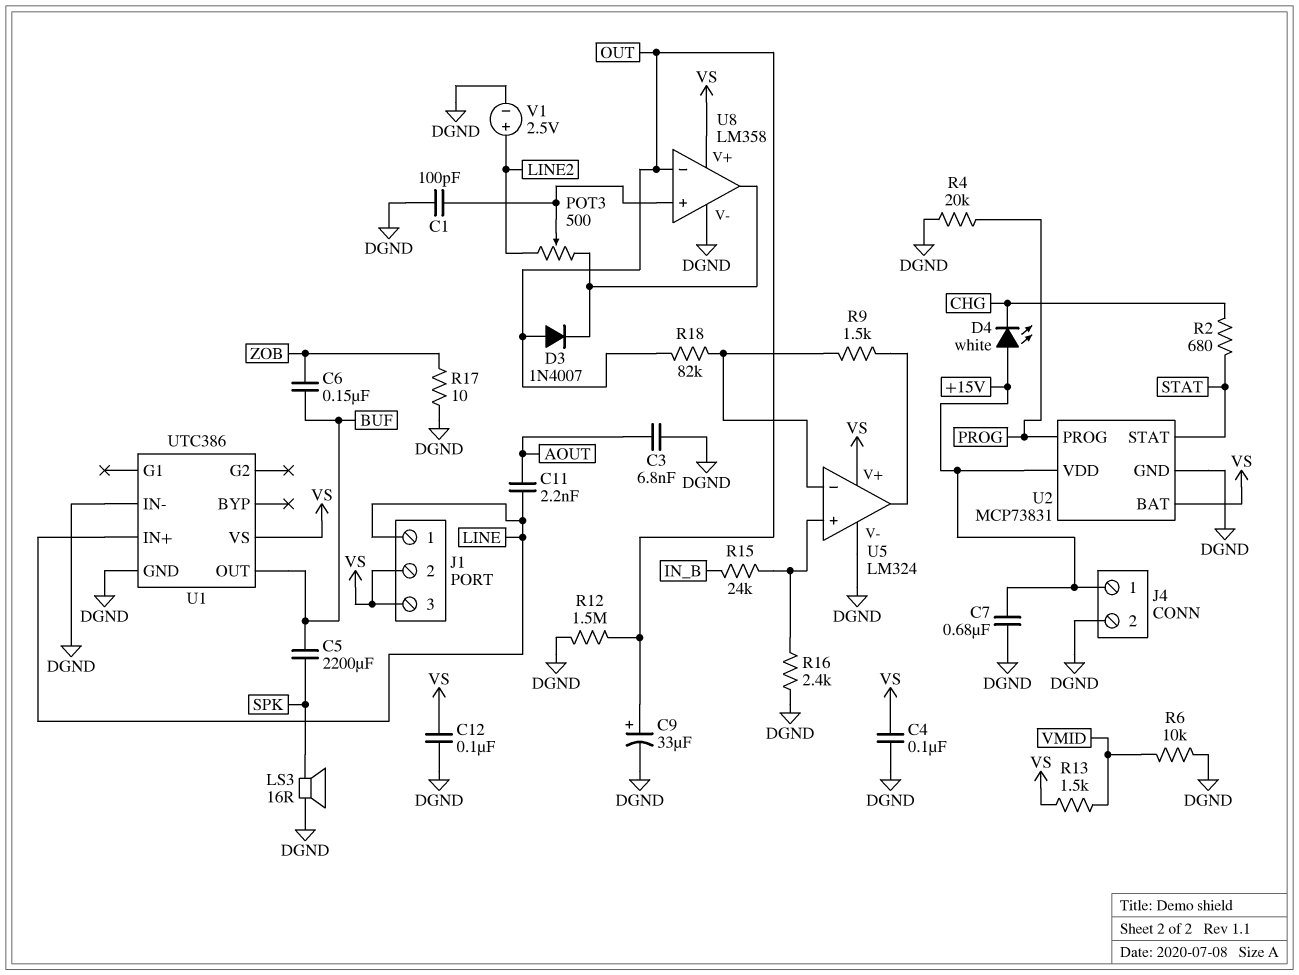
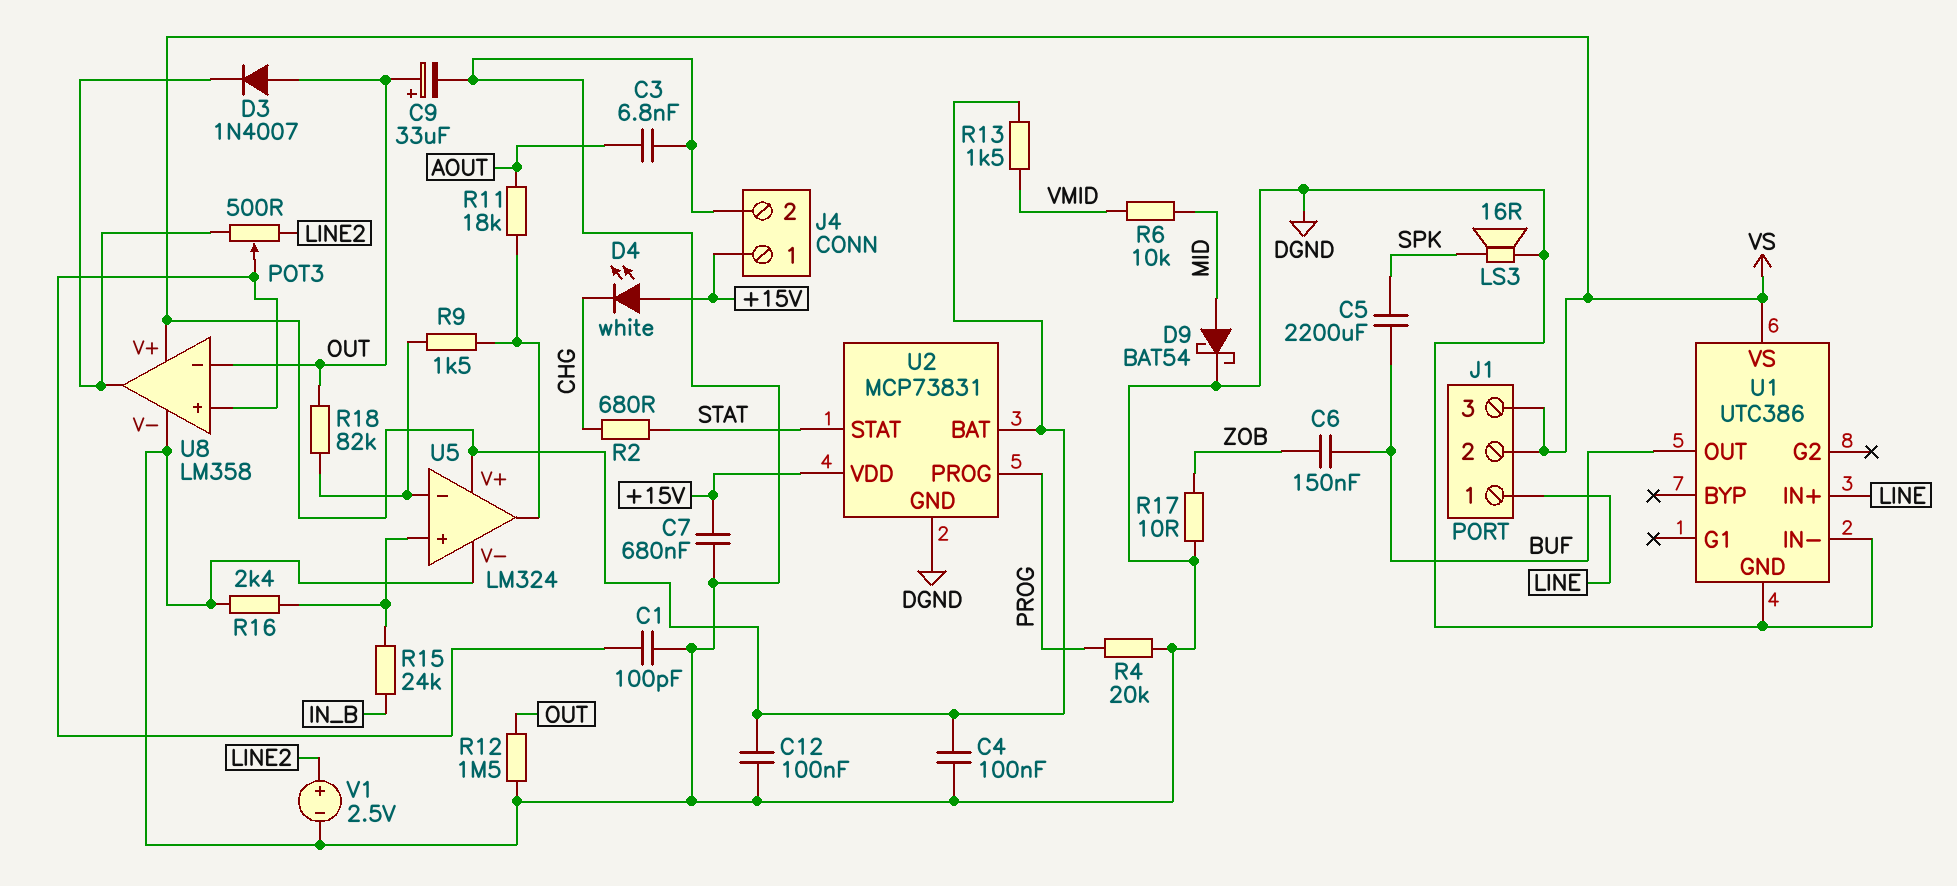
C11: 2.2nF (AOUT, LINE) -> none
D9: none -> schottky BAT54 (A MID, K DGND)
R6: 10k (DGND, VMID) -> 10k (MID, VMID)
R11: none -> 18k (AOUT, U5/out)

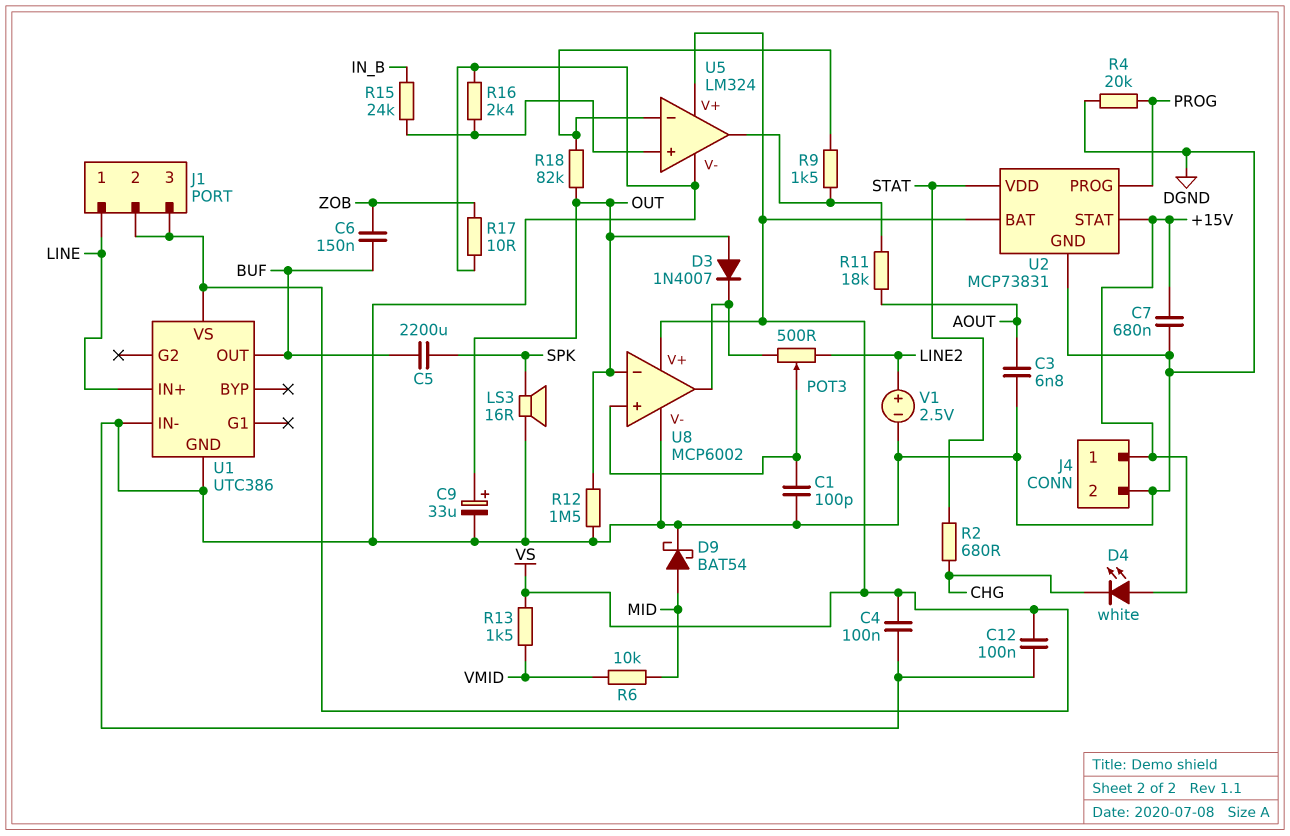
U2 pin STAT: STAT -> +15V
U2 pin VDD: +15V -> STAT
U8: LM358 -> MCP6002

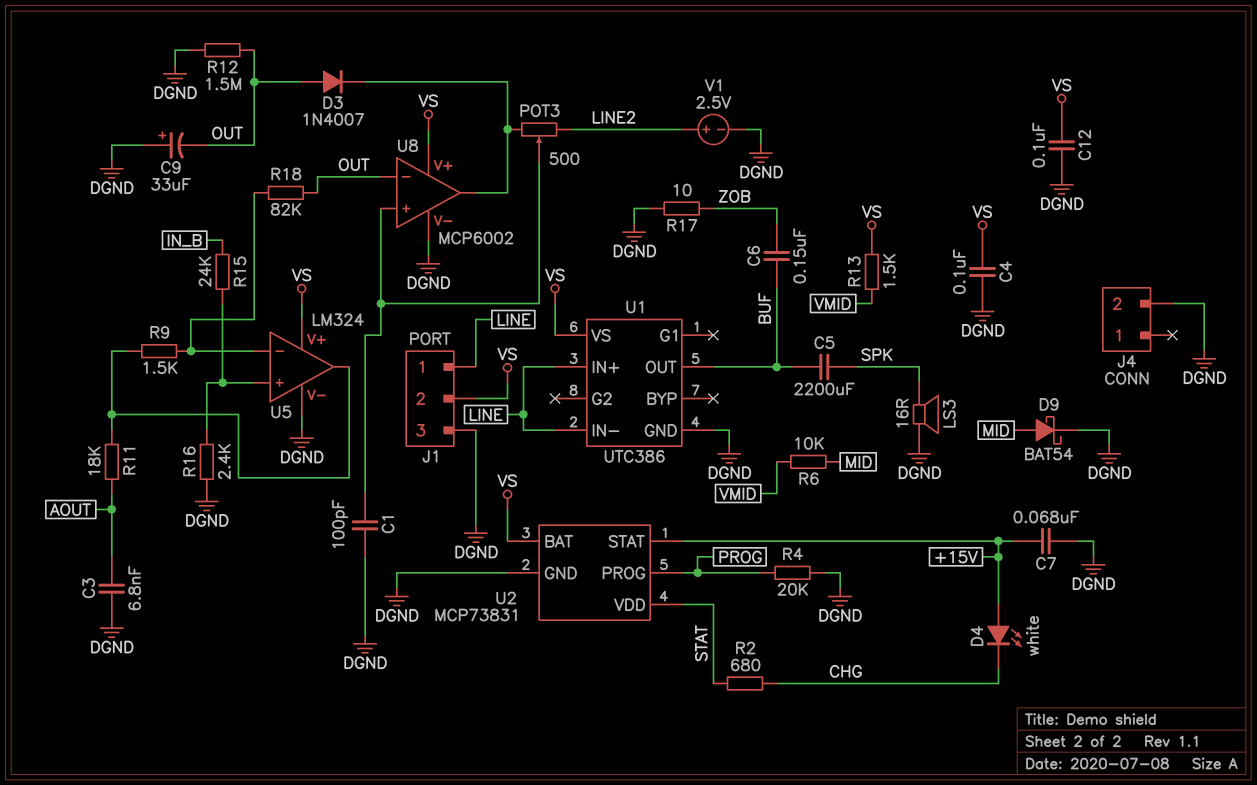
C7: 680nF (+15V, DGND) -> 68nF (+15V, DGND)
C9: 33uF (plus OUT, minus DGND) -> 33uF (plus DGND, minus OUT)
J1 pin 3: VS -> DGND
J4 pin 1: +15V -> none
U1 pin IN-: DGND -> LINE

